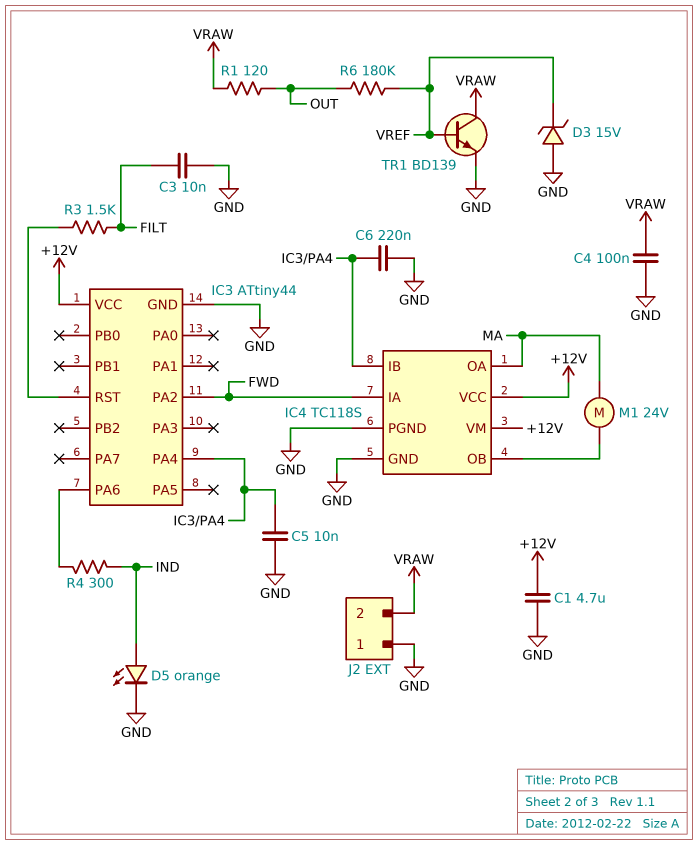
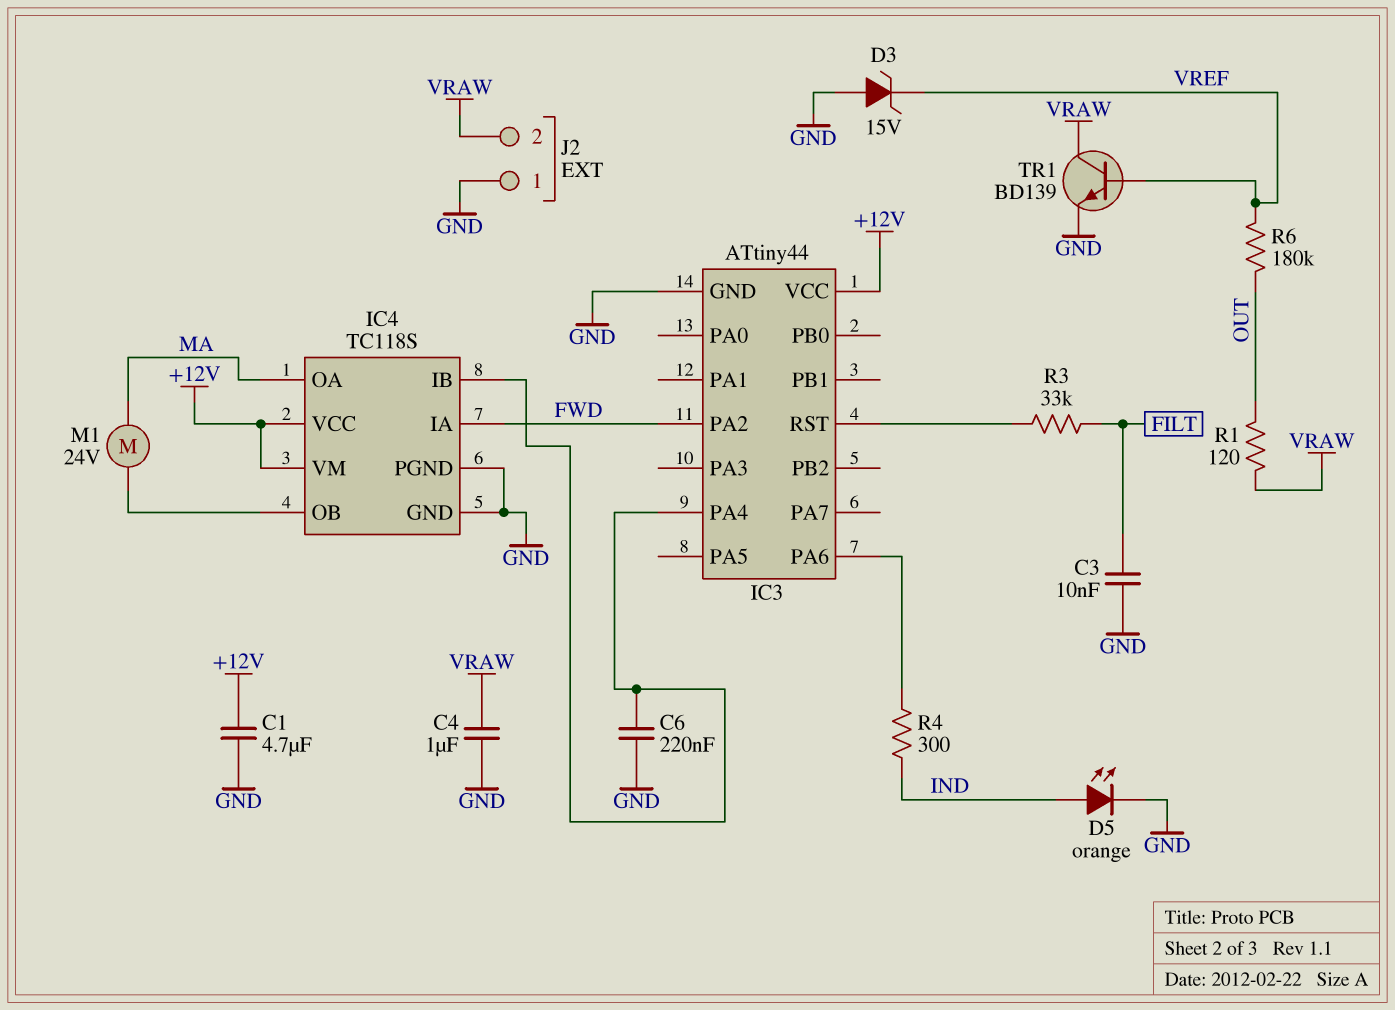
C4: 100nF (GND, VRAW) -> 1uF (GND, VRAW)
C5: 10nF (GND, IC3/PA4) -> none
R3: 1.5k (FILT, IC3/RST) -> 33k (FILT, IC3/RST)

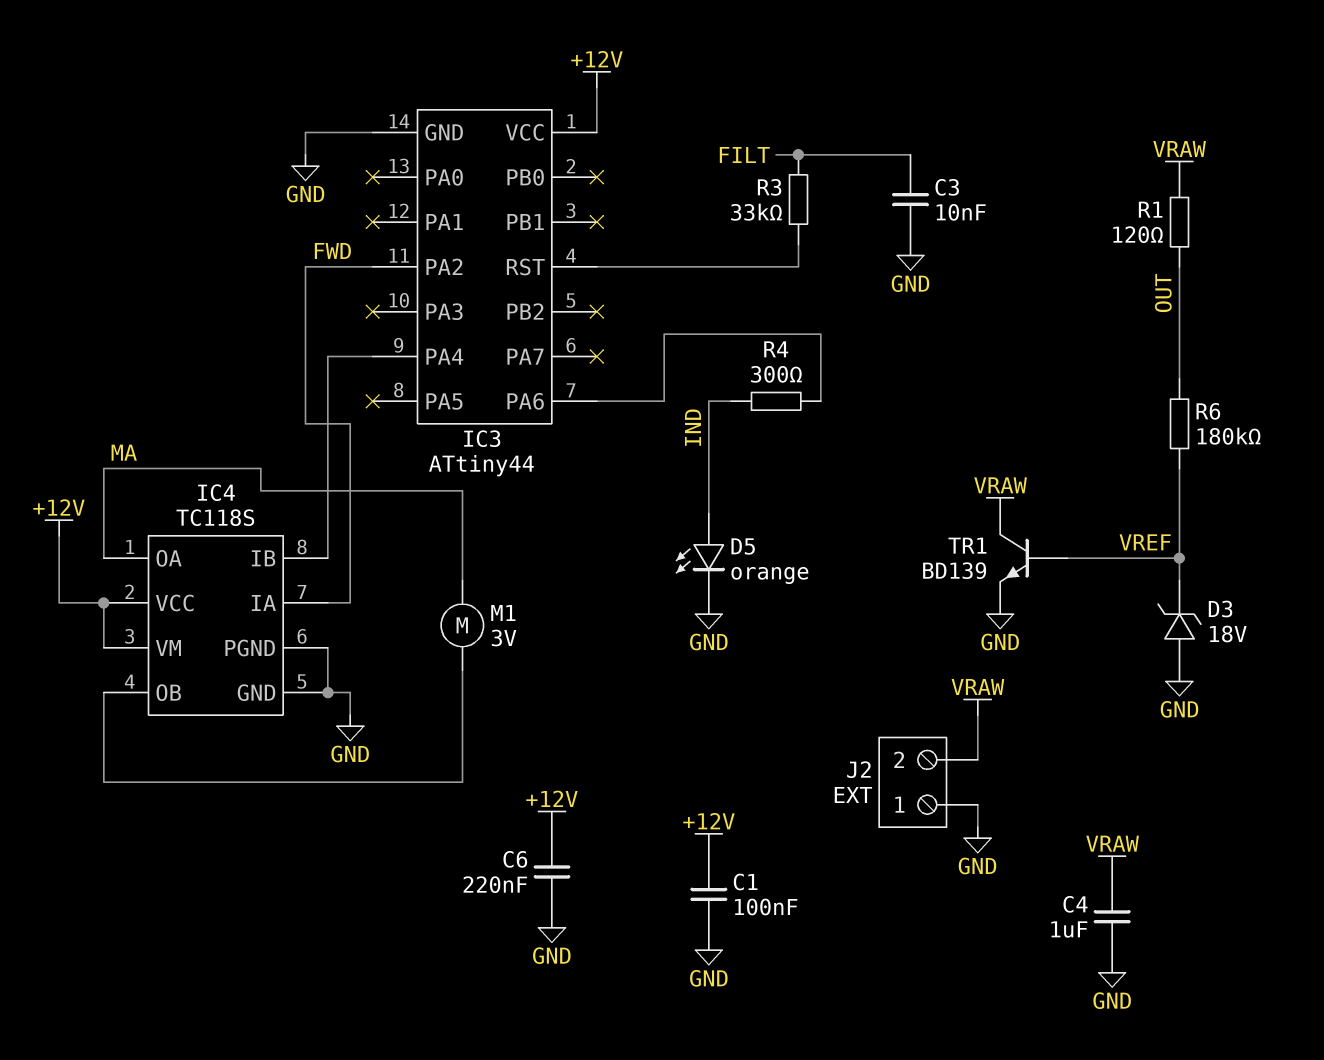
C1: 4.7uF (+12V, GND) -> 100nF (+12V, GND)
C6: 220nF (GND, IC3/PA4) -> 220nF (+12V, GND)
D3: zener 15V (A GND, K VREF) -> zener 18V (A GND, K VREF)
M1: motor 24V (IC4/OB, MA) -> motor 3V (IC4/OB, MA)

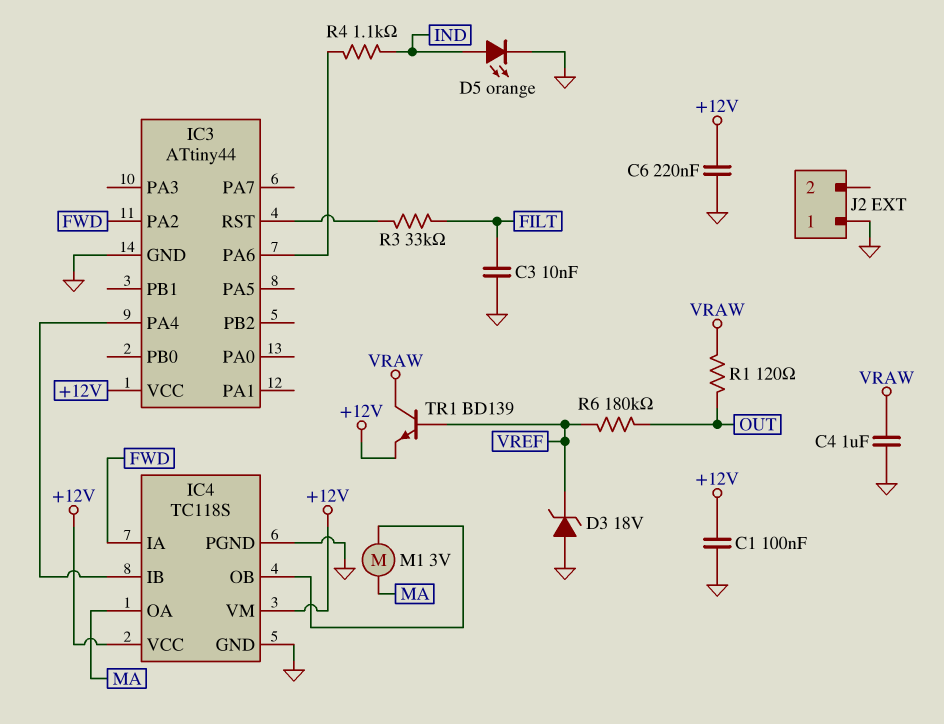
J2 pin 2: VRAW -> none
R4: 300 (IC3/PA6, IND) -> 1.1k (IC3/PA6, IND)
TR1: NPN BD139 (B VREF, C VRAW, E GND) -> NPN BD139 (B VREF, C VRAW, E +12V)

